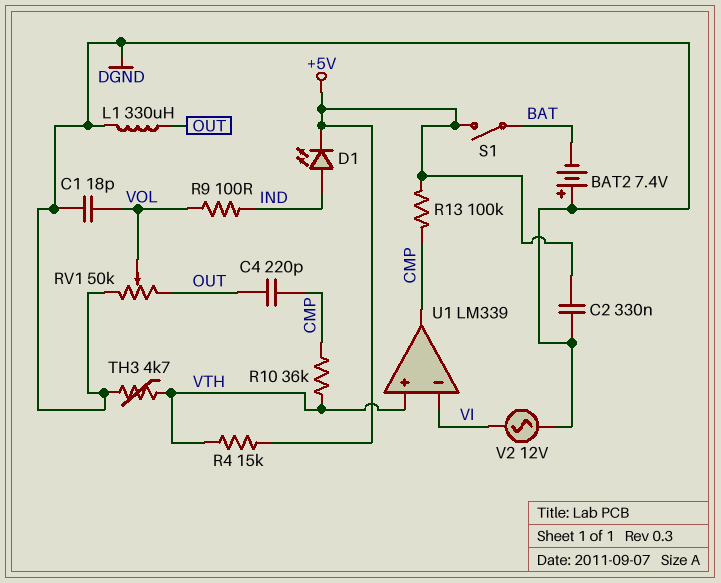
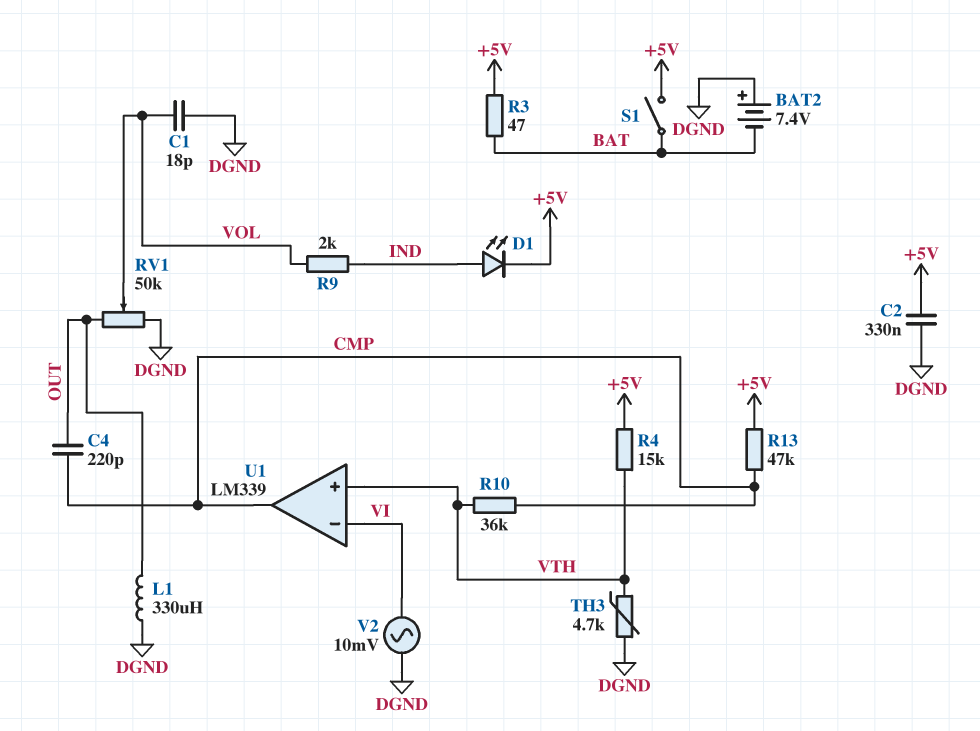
R3: none -> 47 (+5V, BAT)
R9: 100 (IND, VOL) -> 2k (IND, VOL)
R13: 100k (+5V, CMP) -> 47k (+5V, CMP)
V2: AC 12V (DGND, VI) -> AC 10mV (DGND, VI)

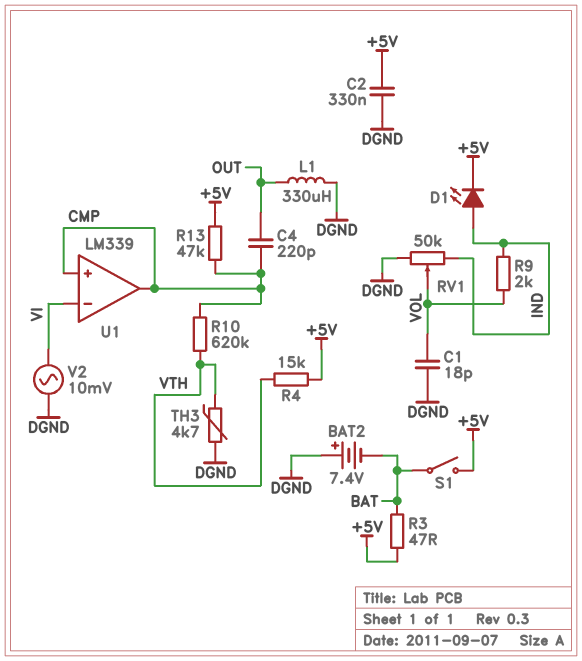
R10: 36k (CMP, VTH) -> 620k (CMP, VTH)
RV1: 50k (DGND, OUT, wiper VOL) -> 50k (DGND, IND, wiper VOL)
U1 pin in+: VTH -> CMP

